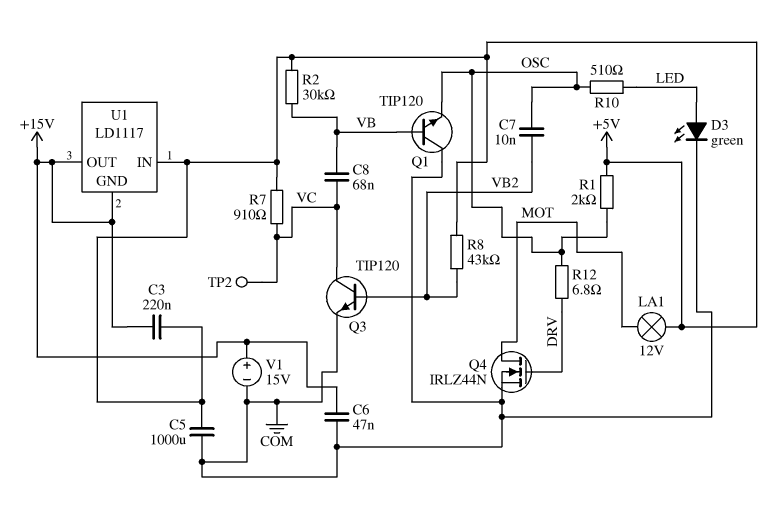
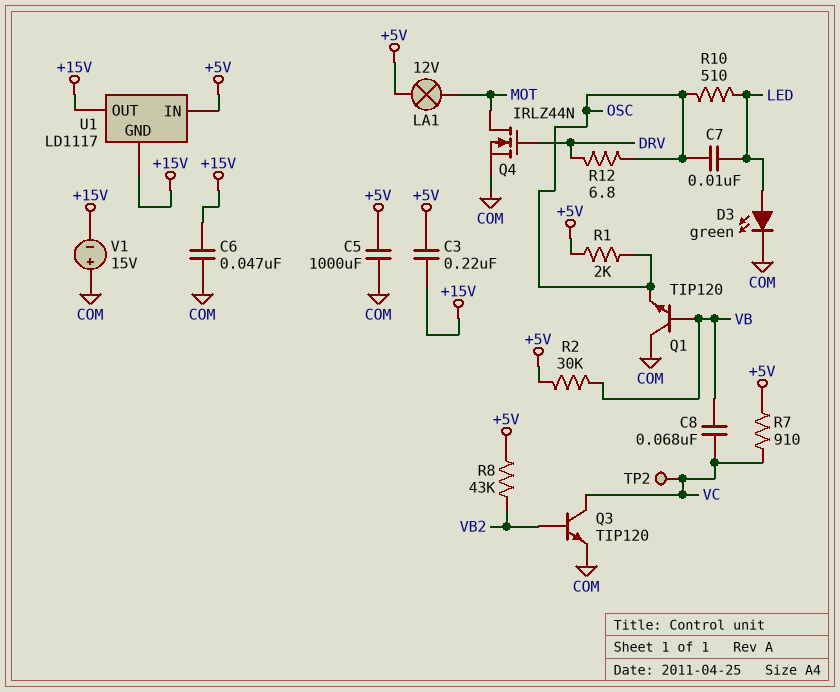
C7: 10nF (OSC, VB2) -> 10nF (LED, OSC)
V1: 15V (plus +15V, minus COM) -> 15V (plus COM, minus +15V)

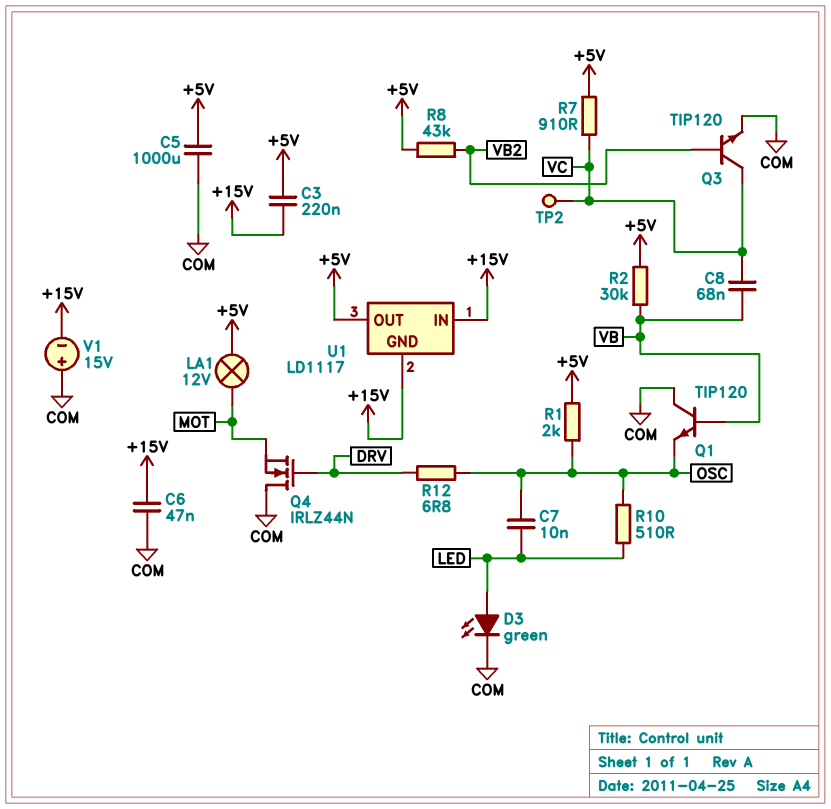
Q4: NMOS IRLZ44N (G DRV, D MOT, S COM) -> NMOS IRLZ44N (G DRV, D COM, S MOT)
U1 pin IN: +5V -> +15V
U1 pin OUT: +15V -> +5V

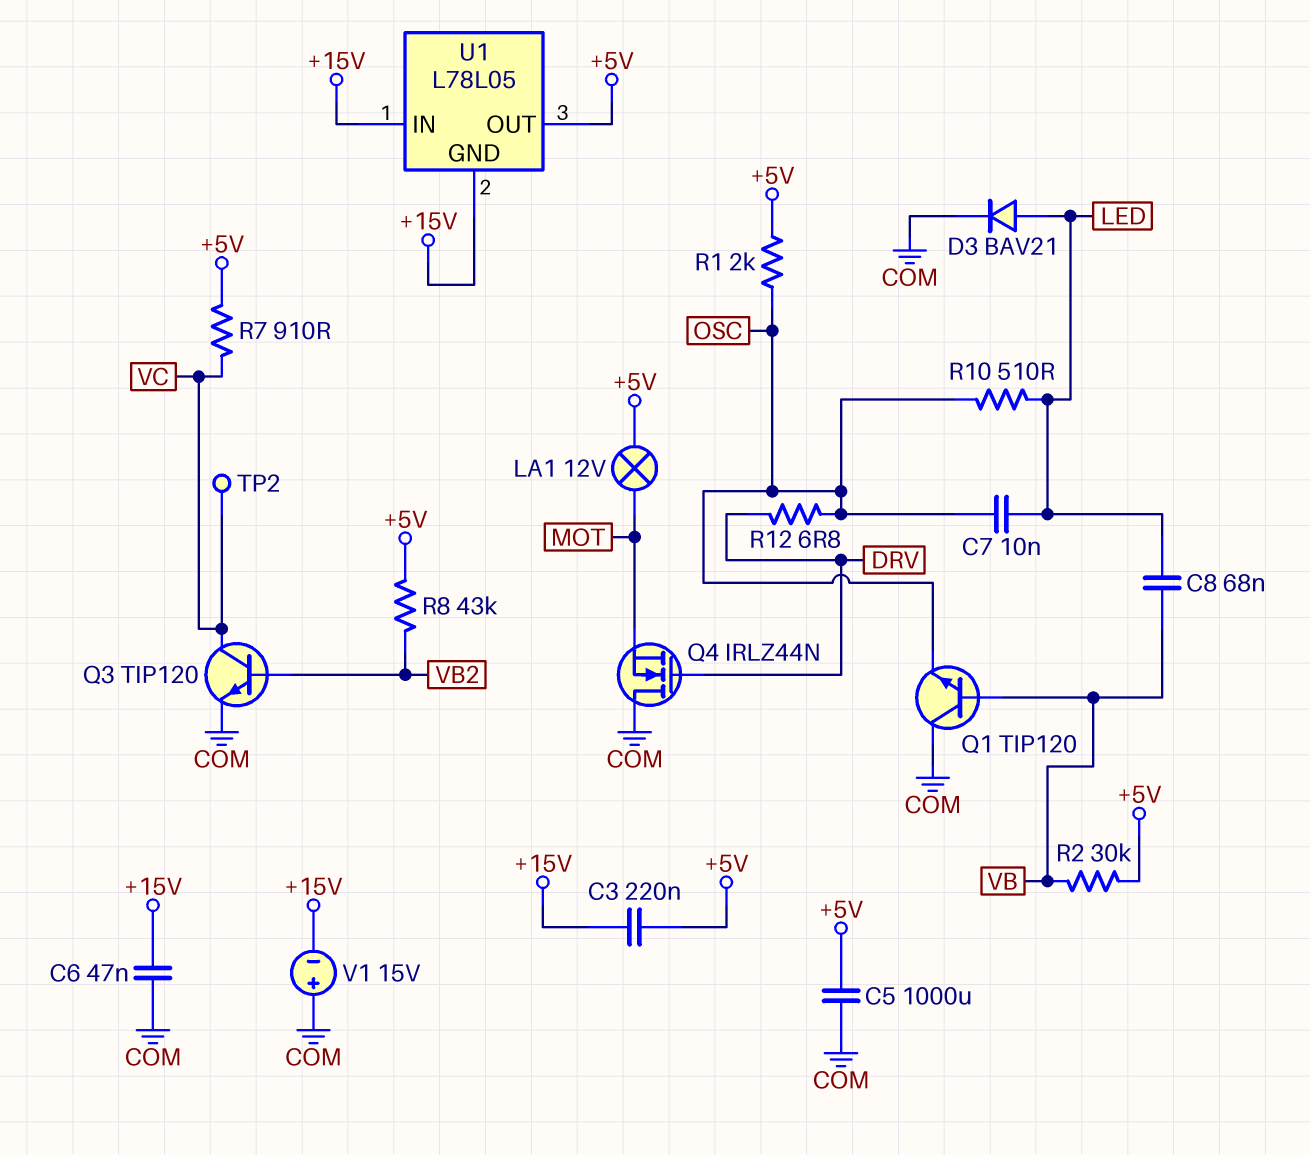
C8: 68nF (VB, VC) -> 68nF (LED, VB)
D3: LED green (A LED, K COM) -> diode BAV21 (A LED, K COM)
U1: LD1117 -> L78L05

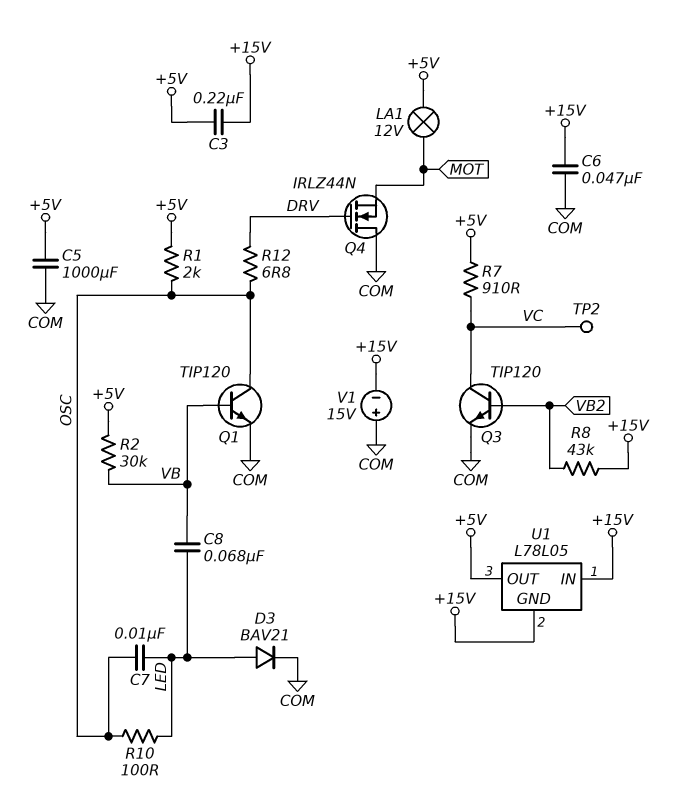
Q1: NPN TIP120 (B VB, C COM, E OSC) -> NPN TIP120 (B VB, C OSC, E COM)
R8: 43k (+5V, VB2) -> 43k (+15V, VB2)
R10: 510 (LED, OSC) -> 100 (LED, OSC)

